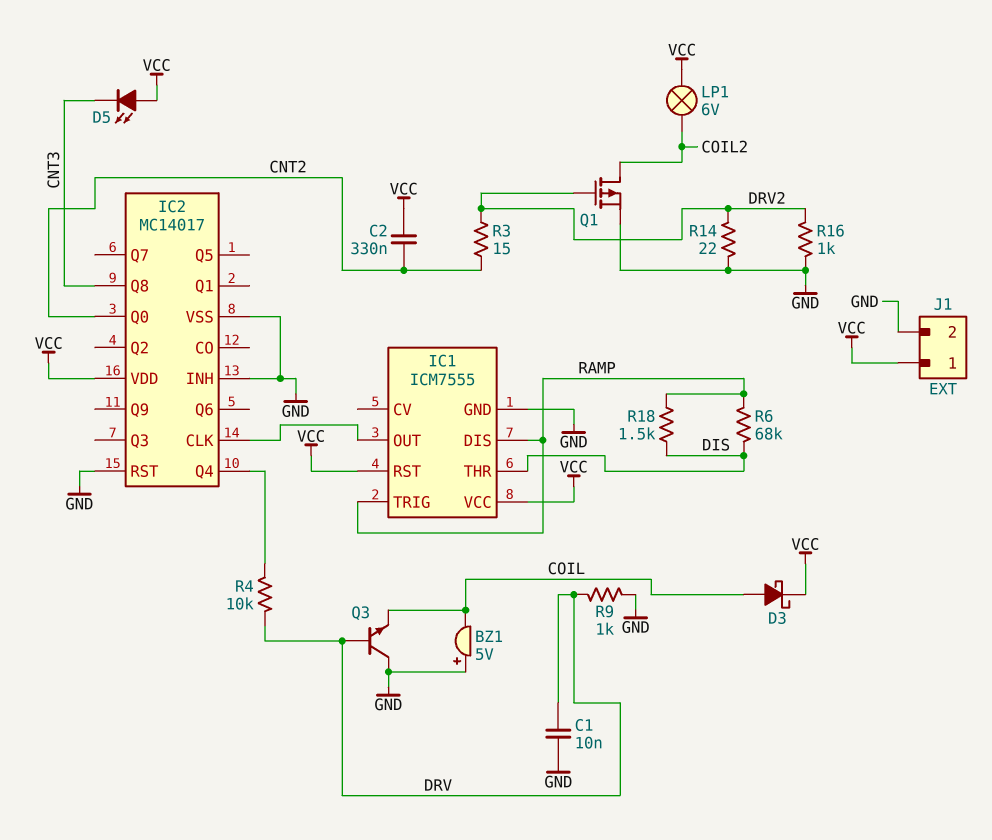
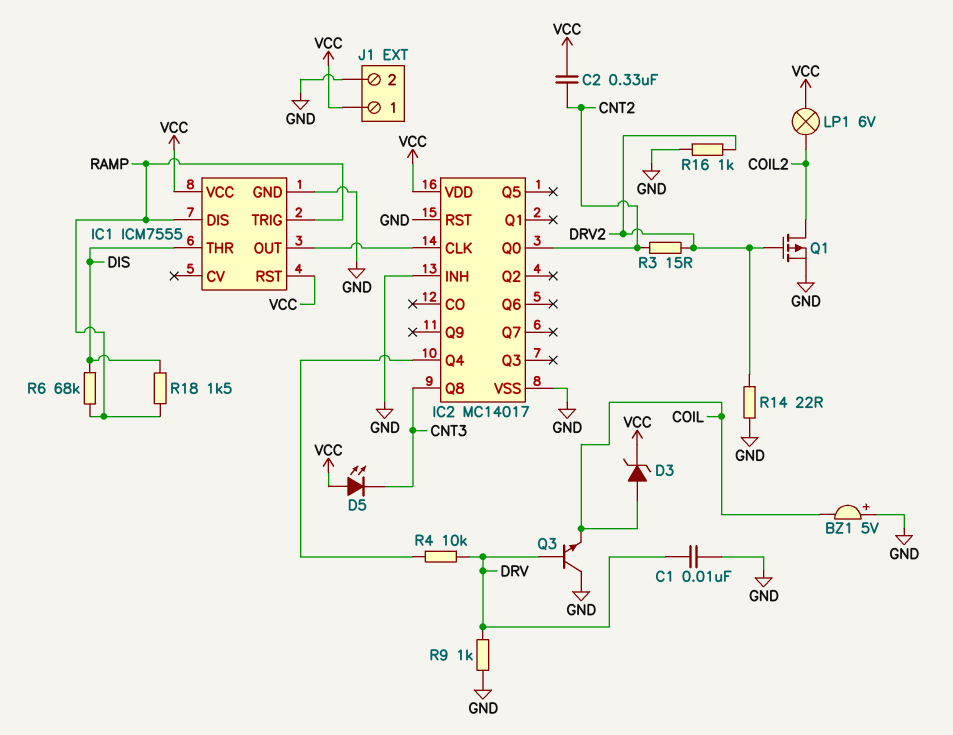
D3: schottky (A COIL, K VCC) -> zener (A COIL, K VCC)

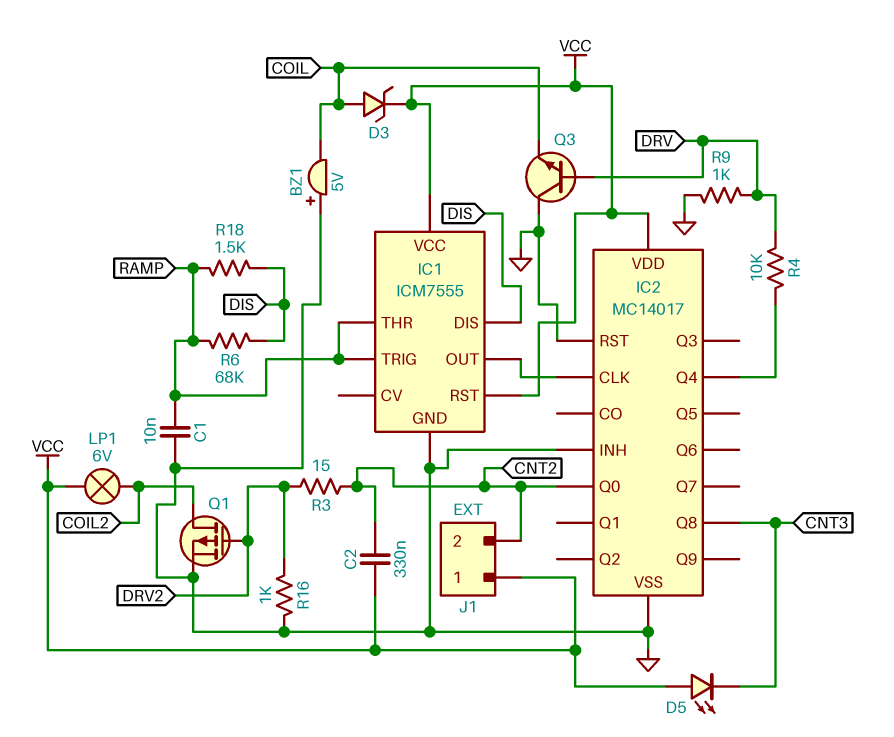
C1: 10nF (DRV, GND) -> 10nF (GND, RAMP)
IC1 pin DIS: RAMP -> DIS
IC1 pin THR: DIS -> RAMP
J1 pin 2: GND -> CNT2
R14: 22 (DRV2, GND) -> none

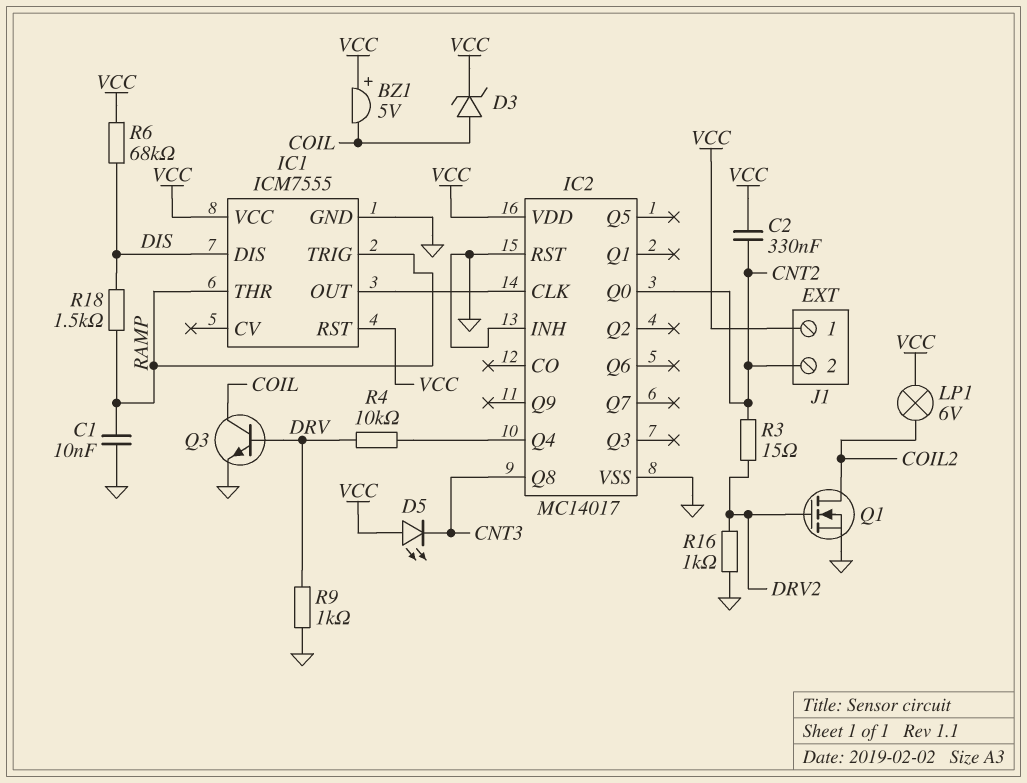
BZ1: buzzer 5V (plus GND, minus COIL) -> buzzer 5V (plus VCC, minus COIL)
Q1: PMOS (G DRV2, D COIL2, S GND) -> NMOS (G DRV2, D COIL2, S GND)
Q3: NPN (B DRV, C GND, E COIL) -> NPN (B DRV, C COIL, E GND)
R6: 68k (DIS, RAMP) -> 68k (DIS, VCC)

